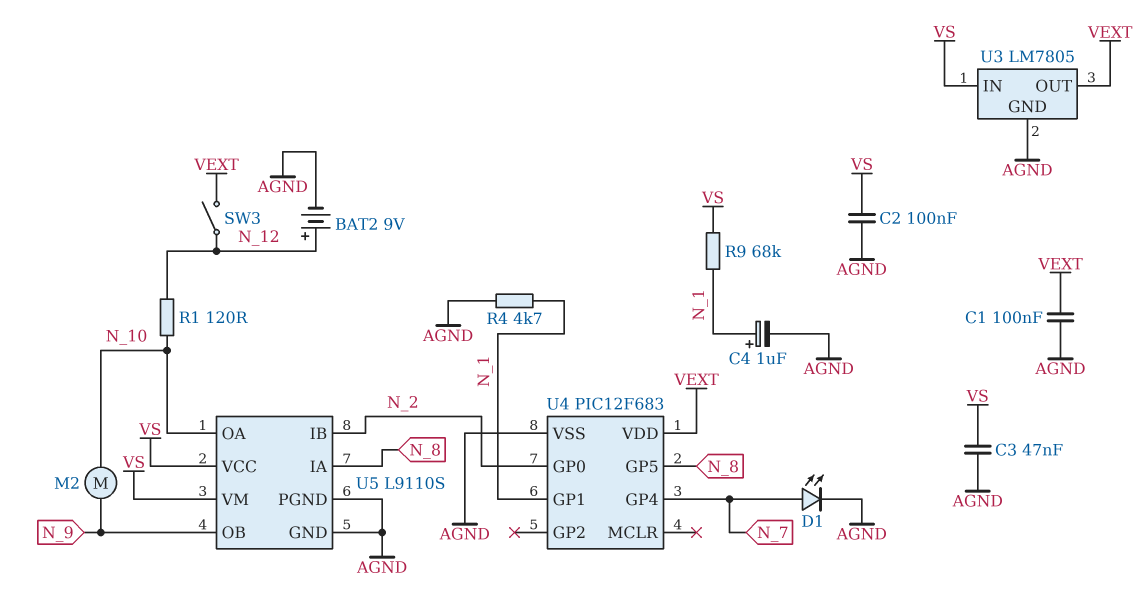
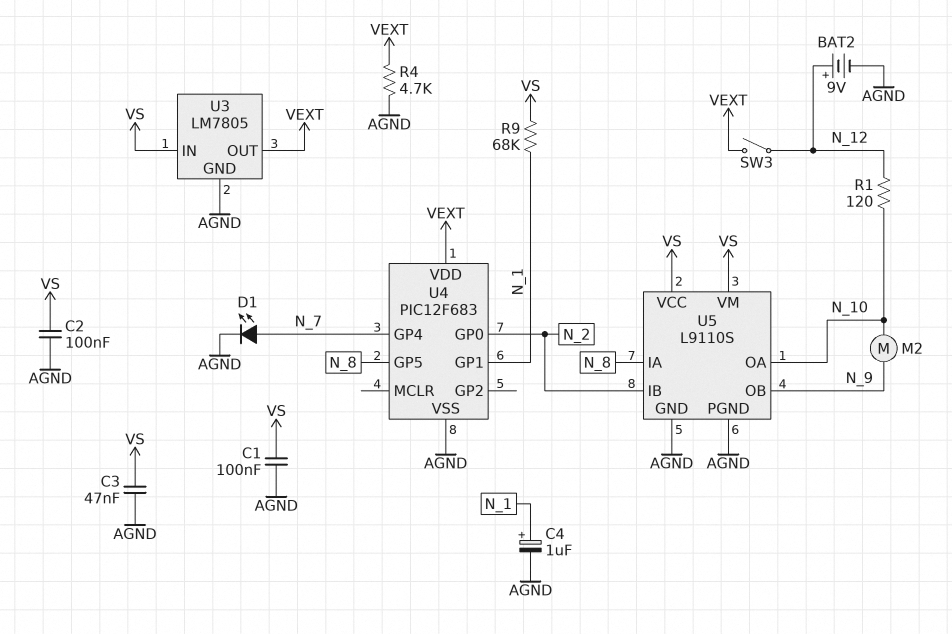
C1: 100nF (AGND, VEXT) -> 100nF (AGND, VS)
R4: 4.7k (AGND, N_1) -> 4.7k (AGND, VEXT)

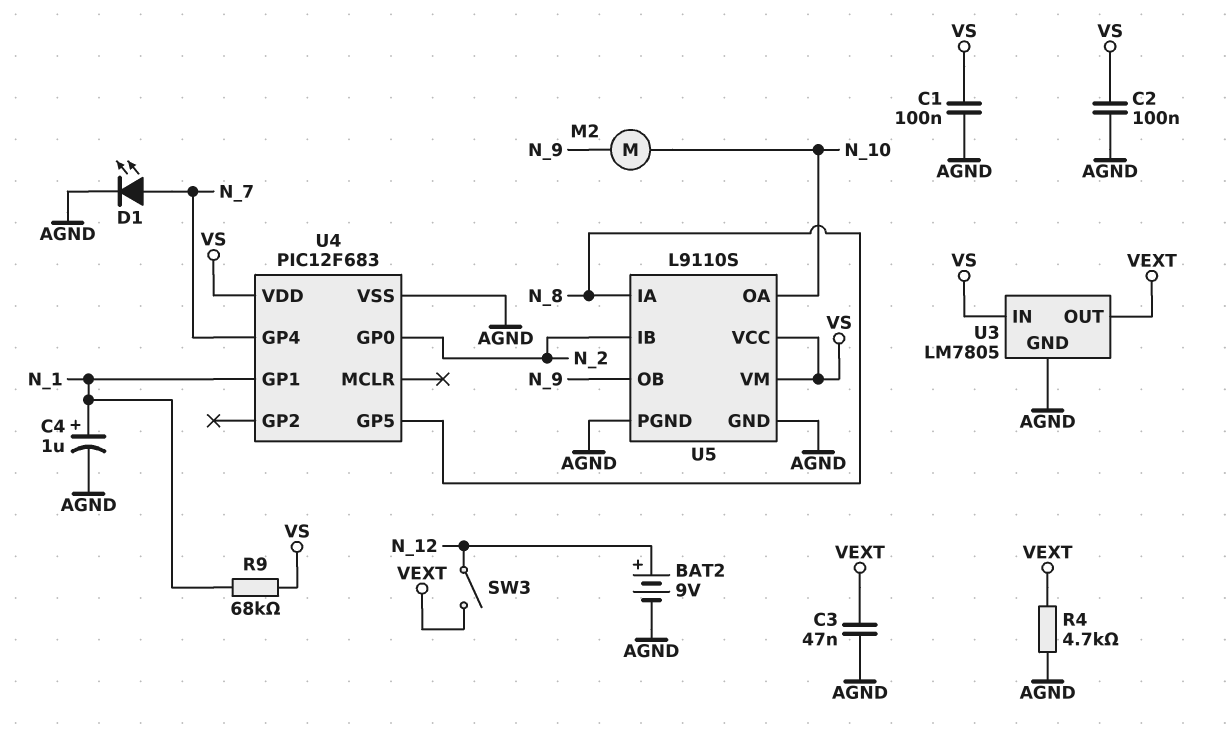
C3: 47nF (AGND, VS) -> 47nF (AGND, VEXT)
R1: 120 (N_10, N_12) -> none
U4 pin VDD: VEXT -> VS

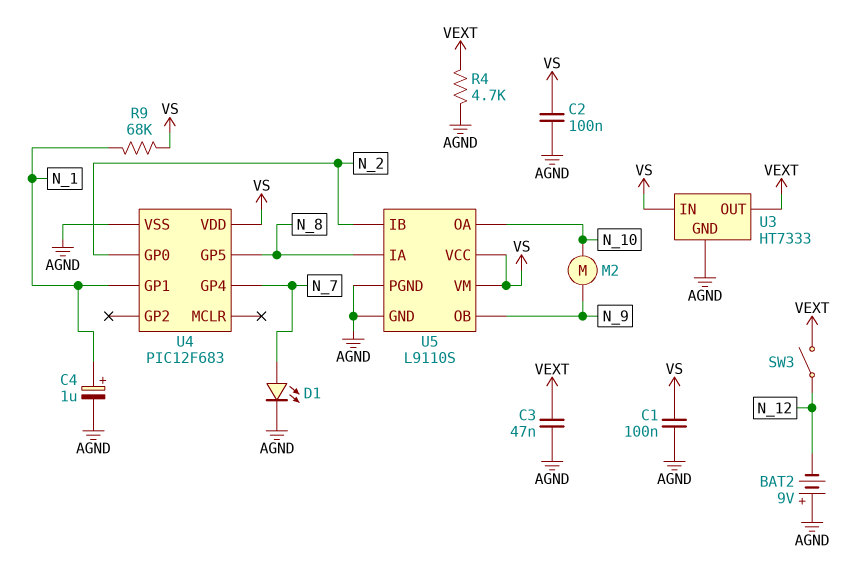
BAT2: 9V (plus N_12, minus AGND) -> 9V (plus AGND, minus N_12)
U3: LM7805 -> HT7333

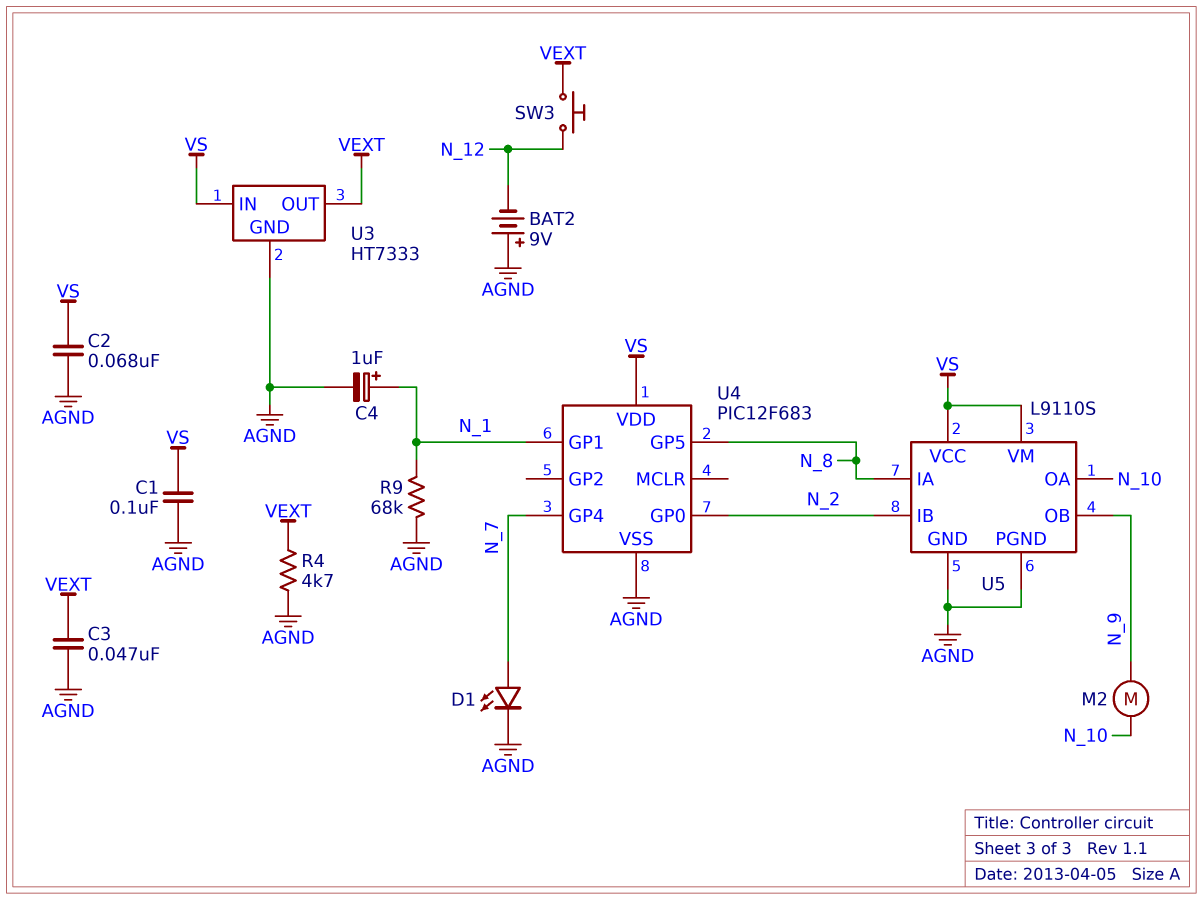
C2: 100nF (AGND, VS) -> 68nF (AGND, VS)
R9: 68k (N_1, VS) -> 68k (AGND, N_1)
SW3: switch (N_12, VEXT) -> button (N_12, VEXT)

